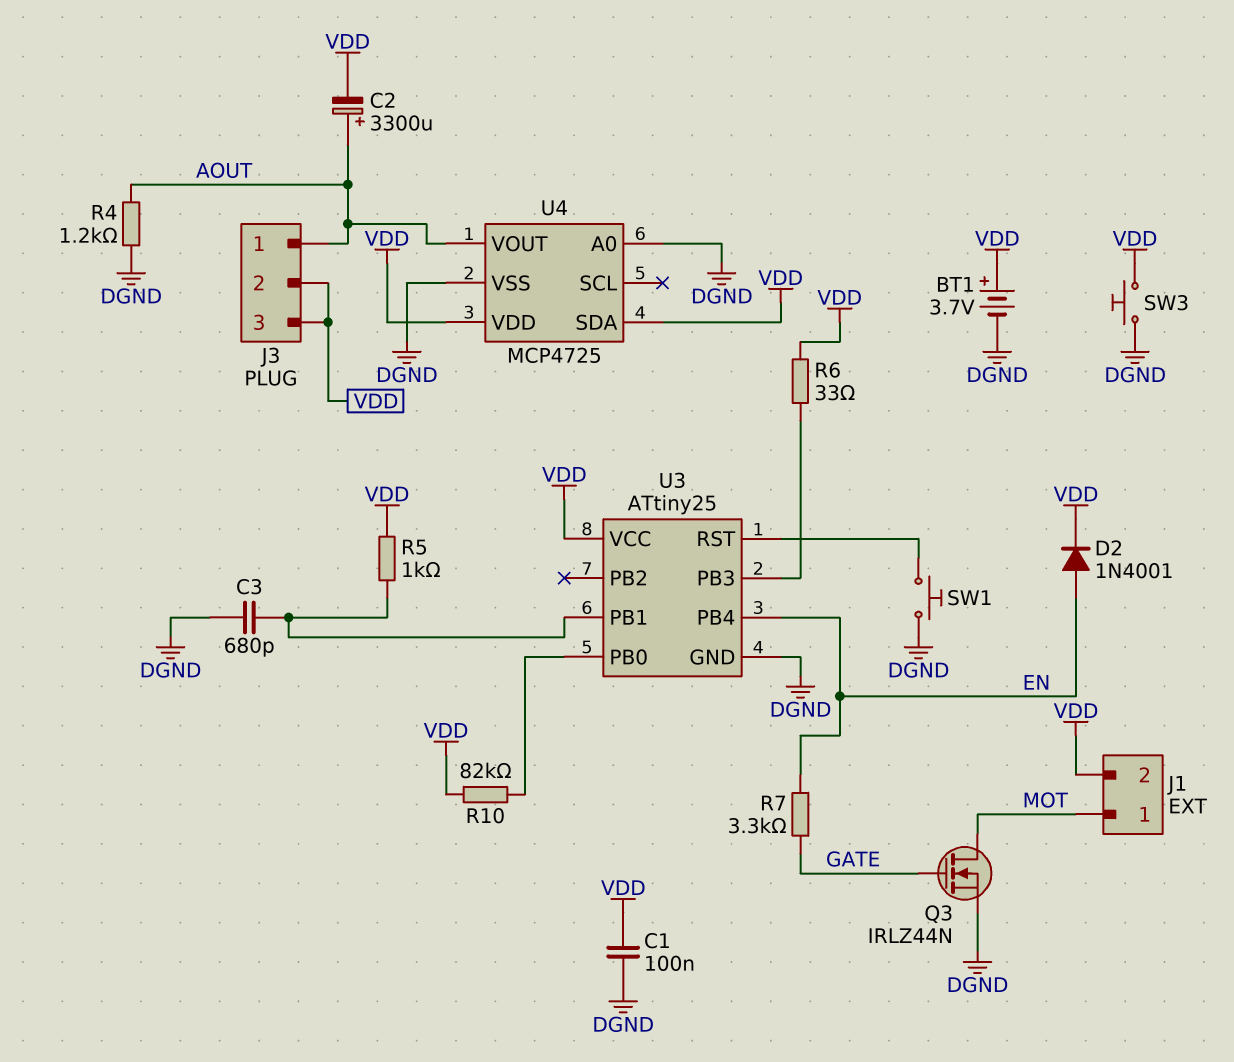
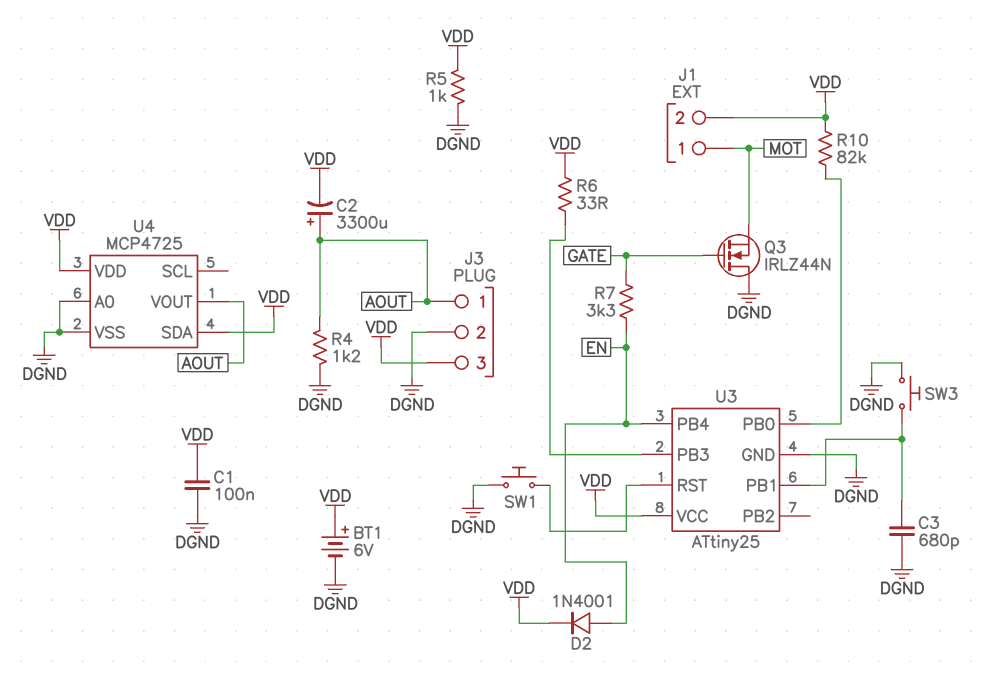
BT1: 3.7V (plus VDD, minus DGND) -> 6V (plus VDD, minus DGND)
J3 pin 2: VDD -> DGND
Q3: NMOS IRLZ44N (G GATE, D MOT, S DGND) -> NMOS IRLZ44N (G GATE, D DGND, S MOT)
R5: 1k (U3/PB1, VDD) -> 1k (DGND, VDD)
SW3: button (DGND, VDD) -> button (DGND, U3/PB1)

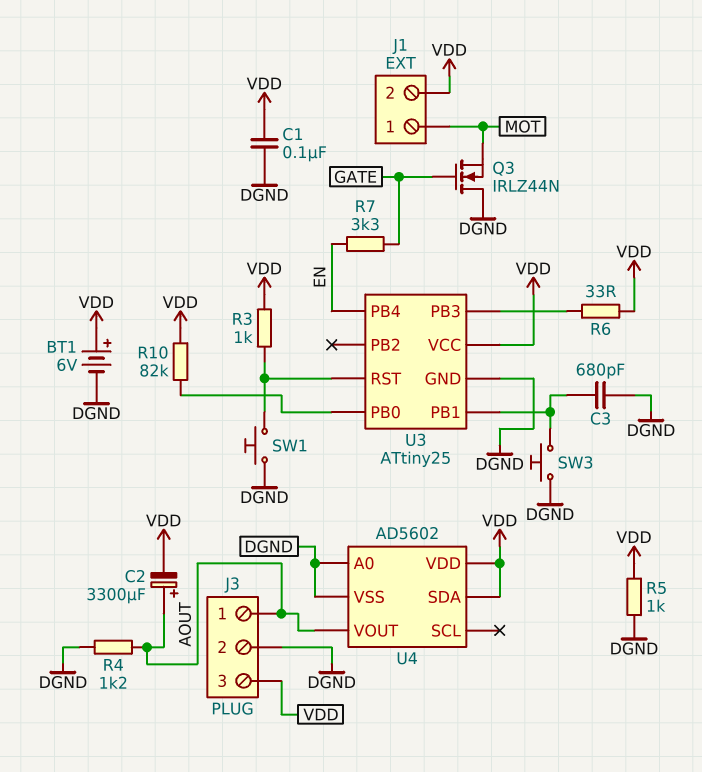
D2: diode 1N4001 (A EN, K VDD) -> none
R3: none -> 1k (U3/RST, VDD)
U4: MCP4725 -> AD5602

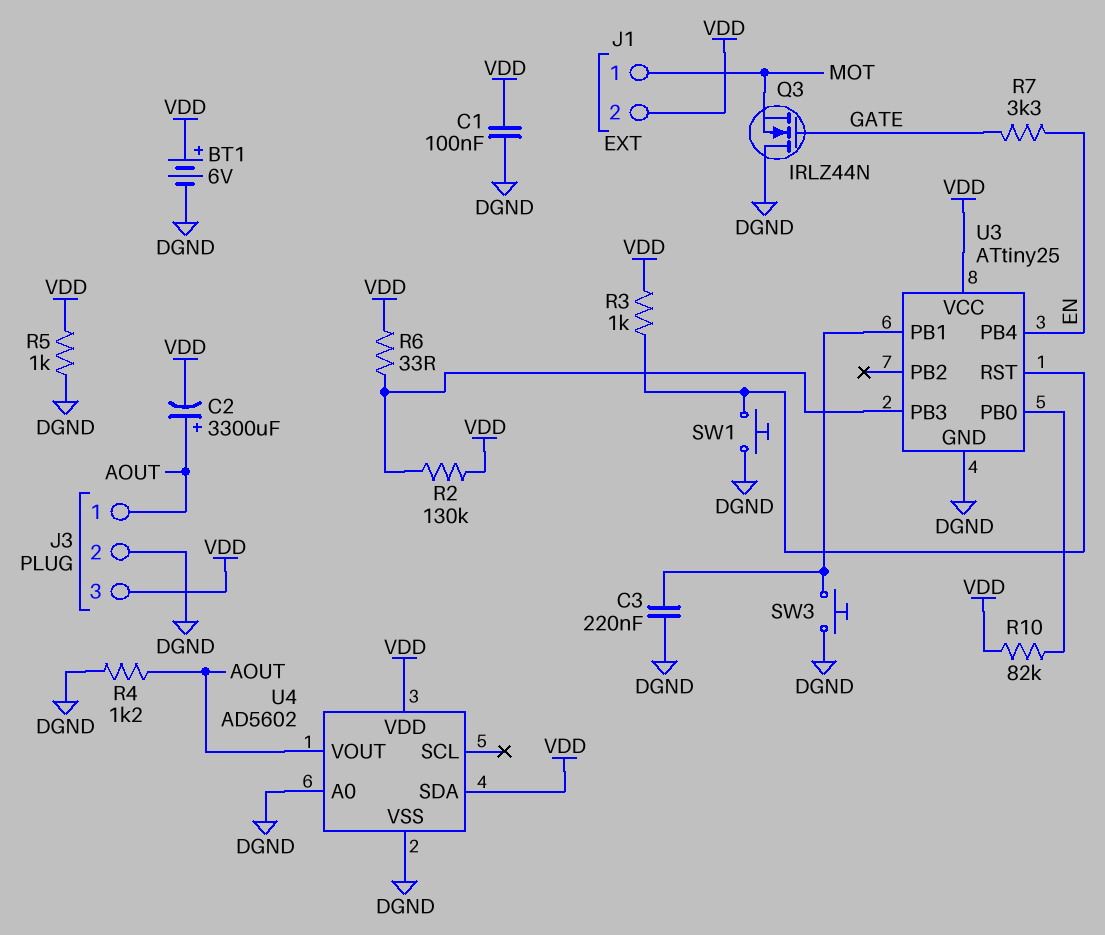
C3: 680pF (DGND, U3/PB1) -> 220nF (DGND, U3/PB1)
R2: none -> 130k (U3/PB3, VDD)

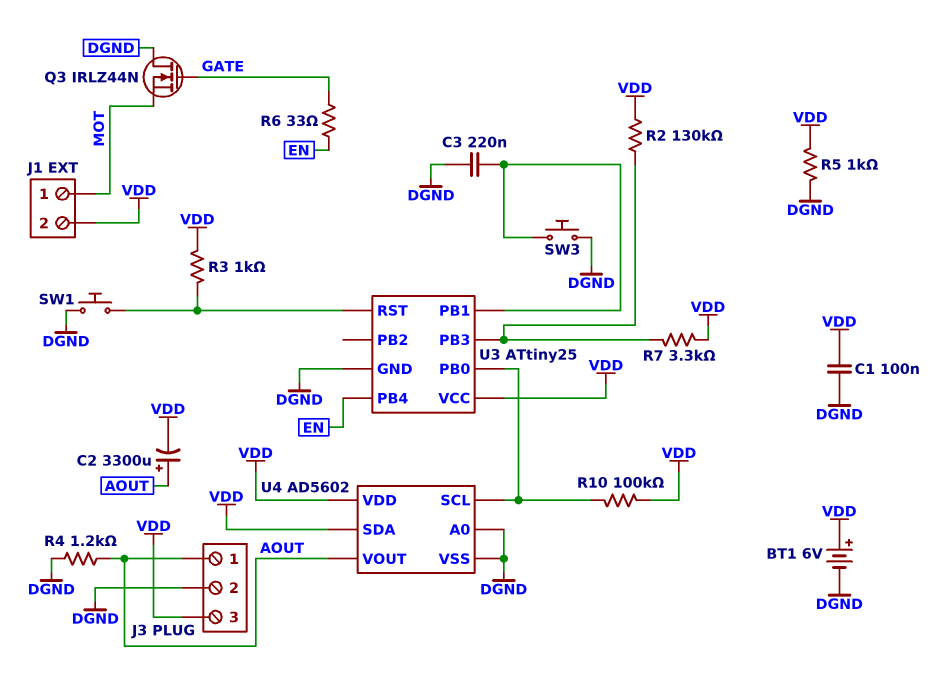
R6: 33 (U3/PB3, VDD) -> 33 (EN, GATE)
R7: 3.3k (EN, GATE) -> 3.3k (U3/PB3, VDD)
R10: 82k (U3/PB0, VDD) -> 100k (U3/PB0, VDD)
U4 pin SCL: none -> U3/PB0

